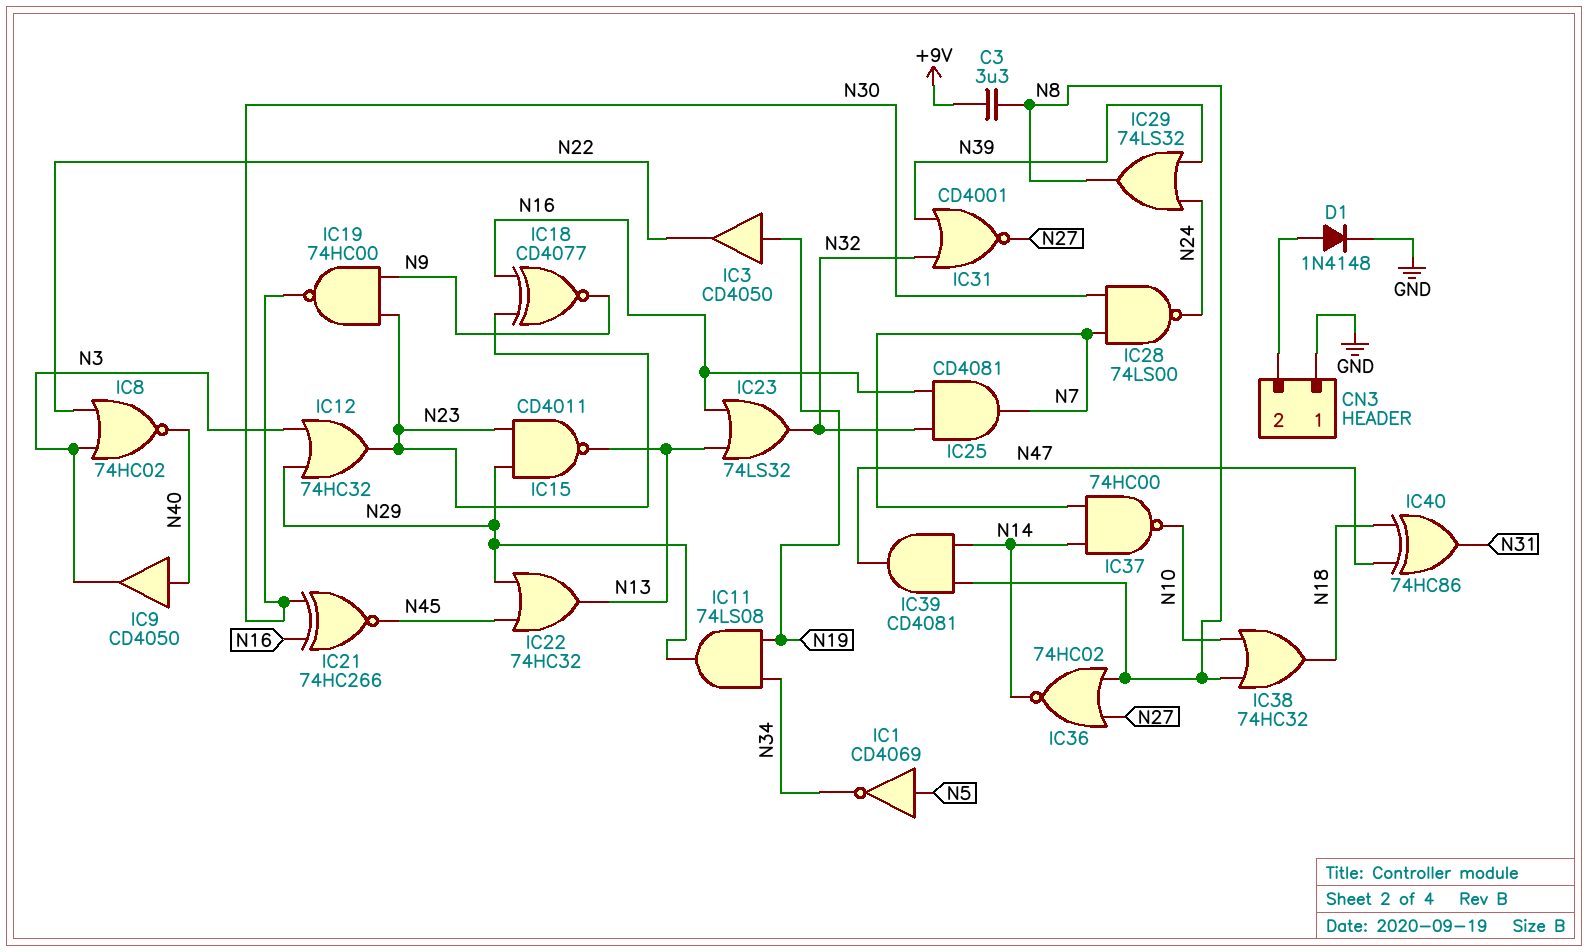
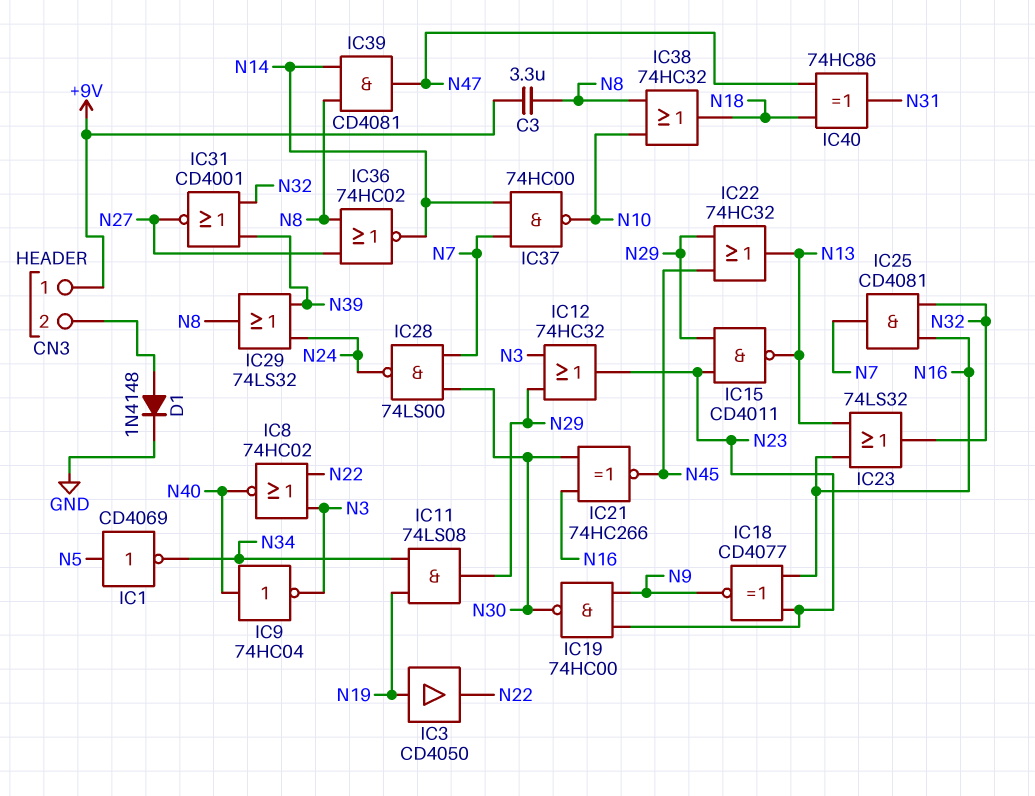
CN3 pin 1: GND -> +9V
IC9: buffer CD4050 (in N40, out N3) -> NOT 74HC04 (in N40, out N3)

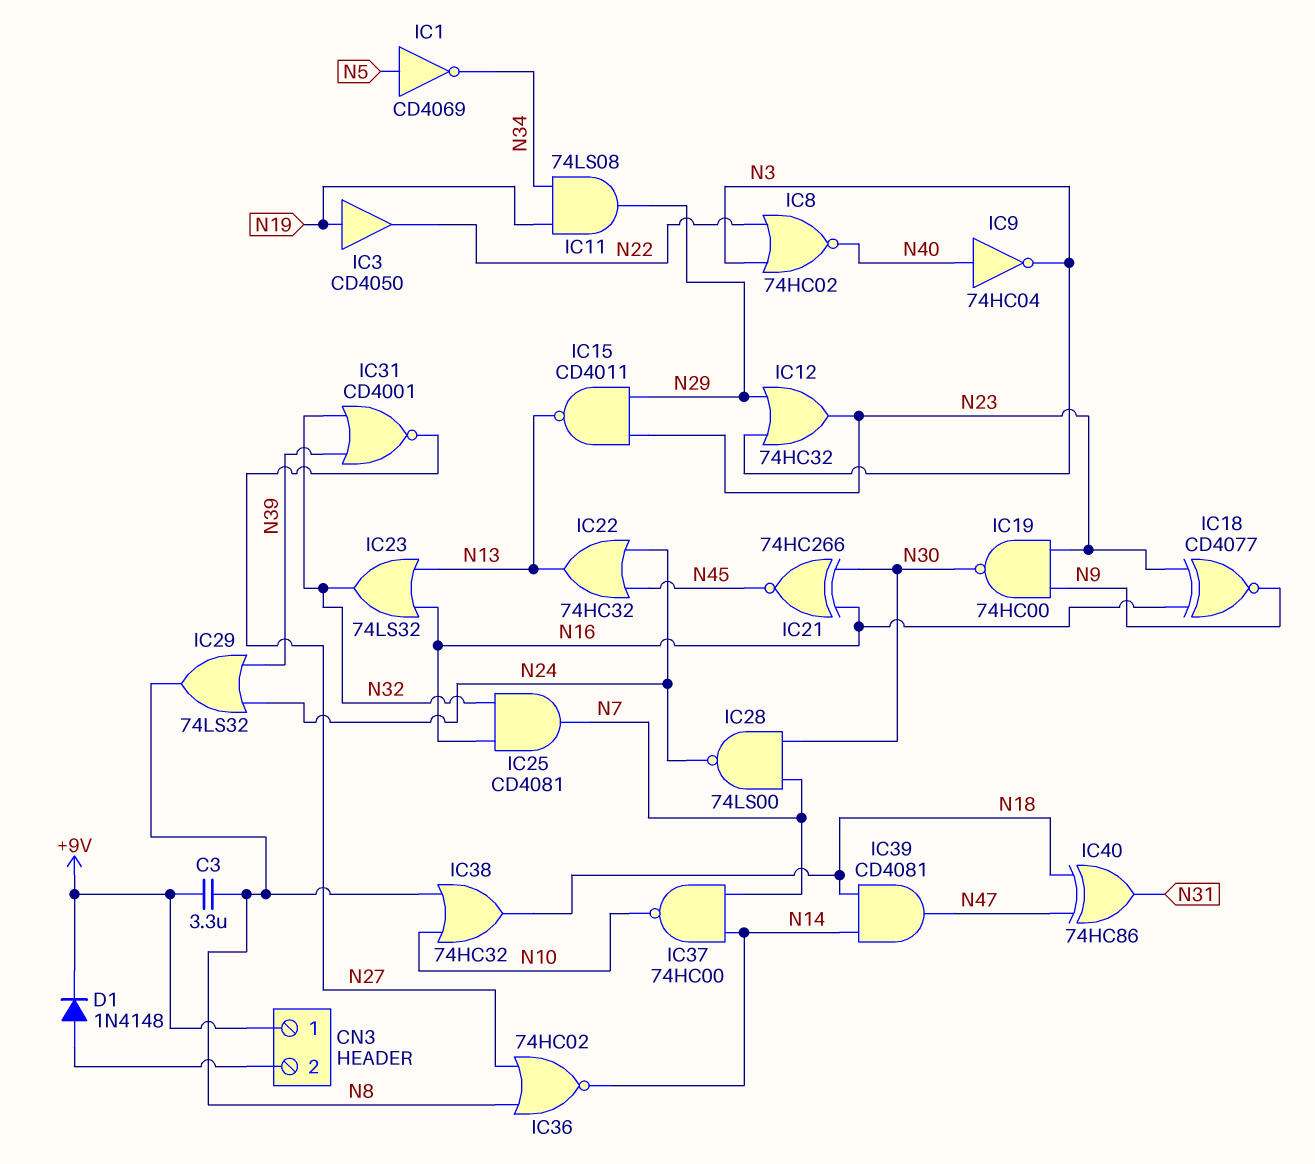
D1: diode 1N4148 (A CN3/2, K GND) -> diode 1N4148 (A CN3/2, K +9V)
IC22: OR 74HC32 (in N29, in N45, out N13) -> OR 74HC32 (in N24, in N45, out N13)
IC39: AND CD4081 (in N8, in N14, out N47) -> AND CD4081 (in N14, in N18, out N47)

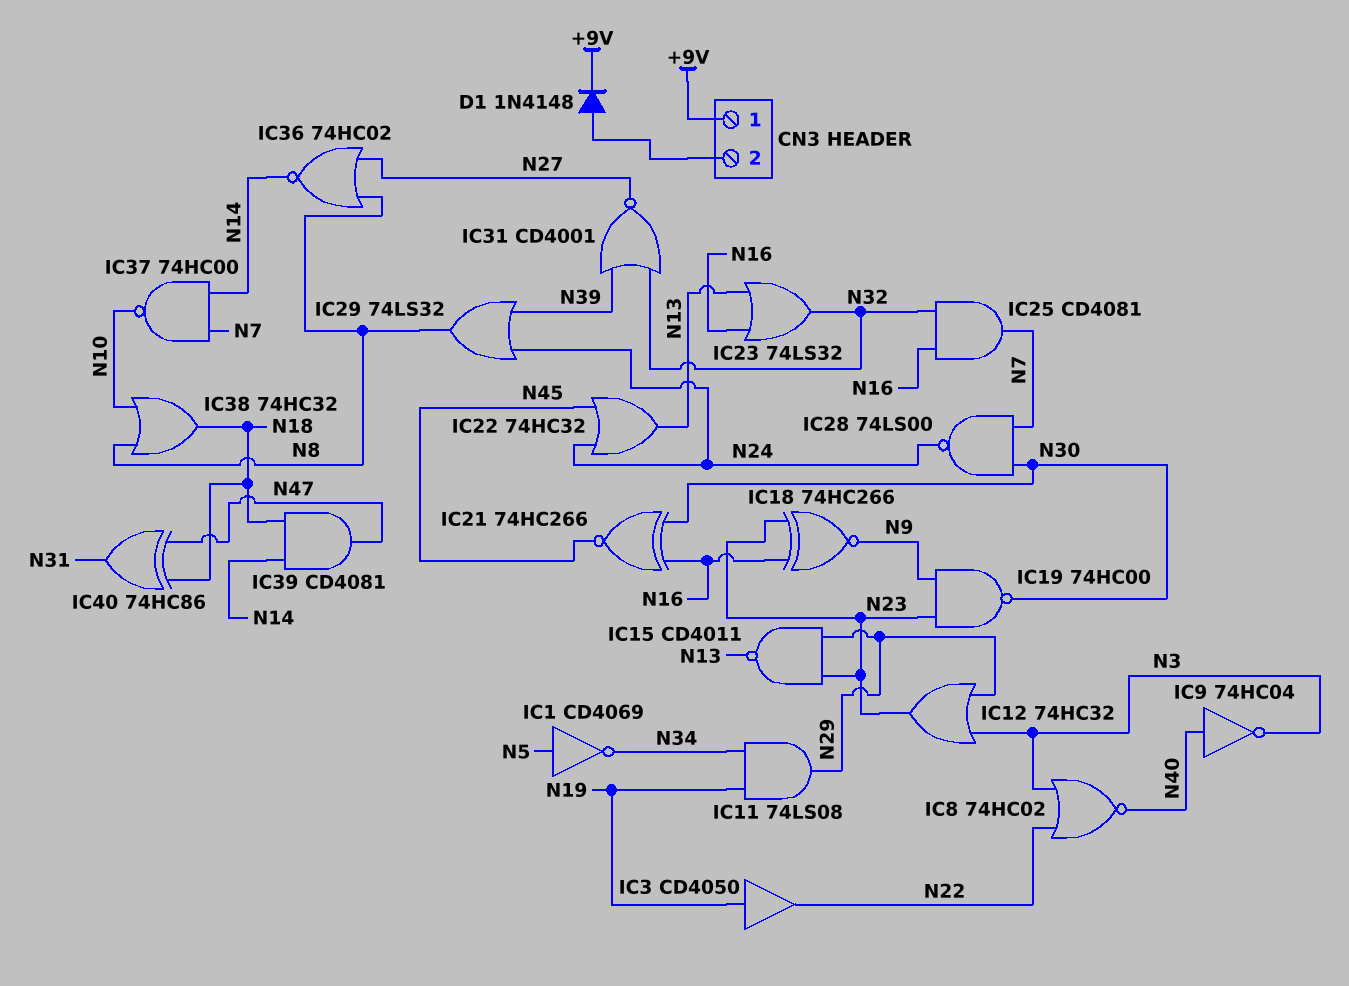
C3: 3.3uF (+9V, N8) -> none
IC18: XNOR CD4077 (in N16, in N23, out N9) -> XNOR 74HC266 (in N16, in N23, out N9)

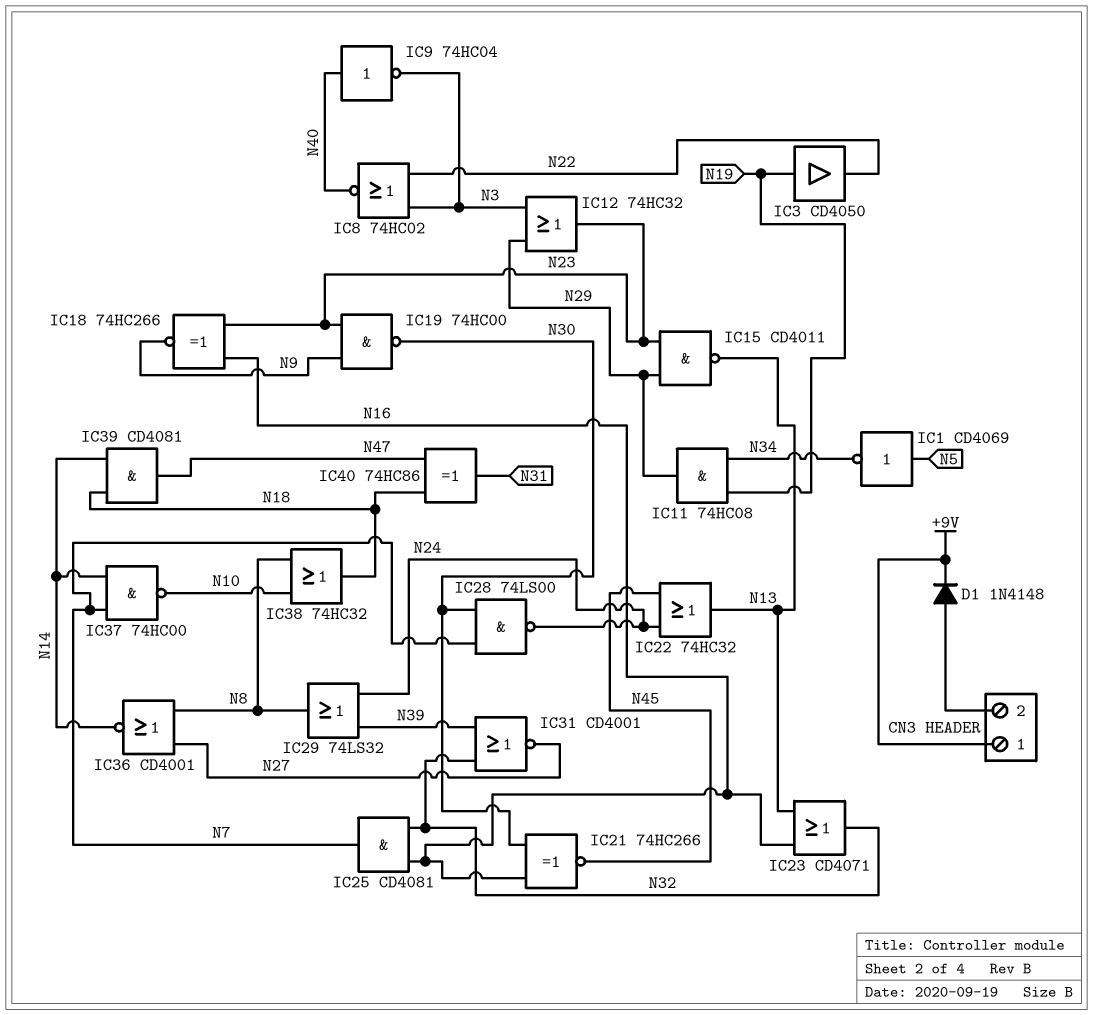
IC11: AND 74LS08 (in N19, in N34, out N29) -> AND 74HC08 (in N19, in N34, out N29)
IC23: OR 74LS32 (in N13, in N16, out N32) -> OR CD4071 (in N13, in N16, out N32)
IC36: NOR 74HC02 (in N8, in N27, out N14) -> NOR CD4001 (in N8, in N27, out N14)

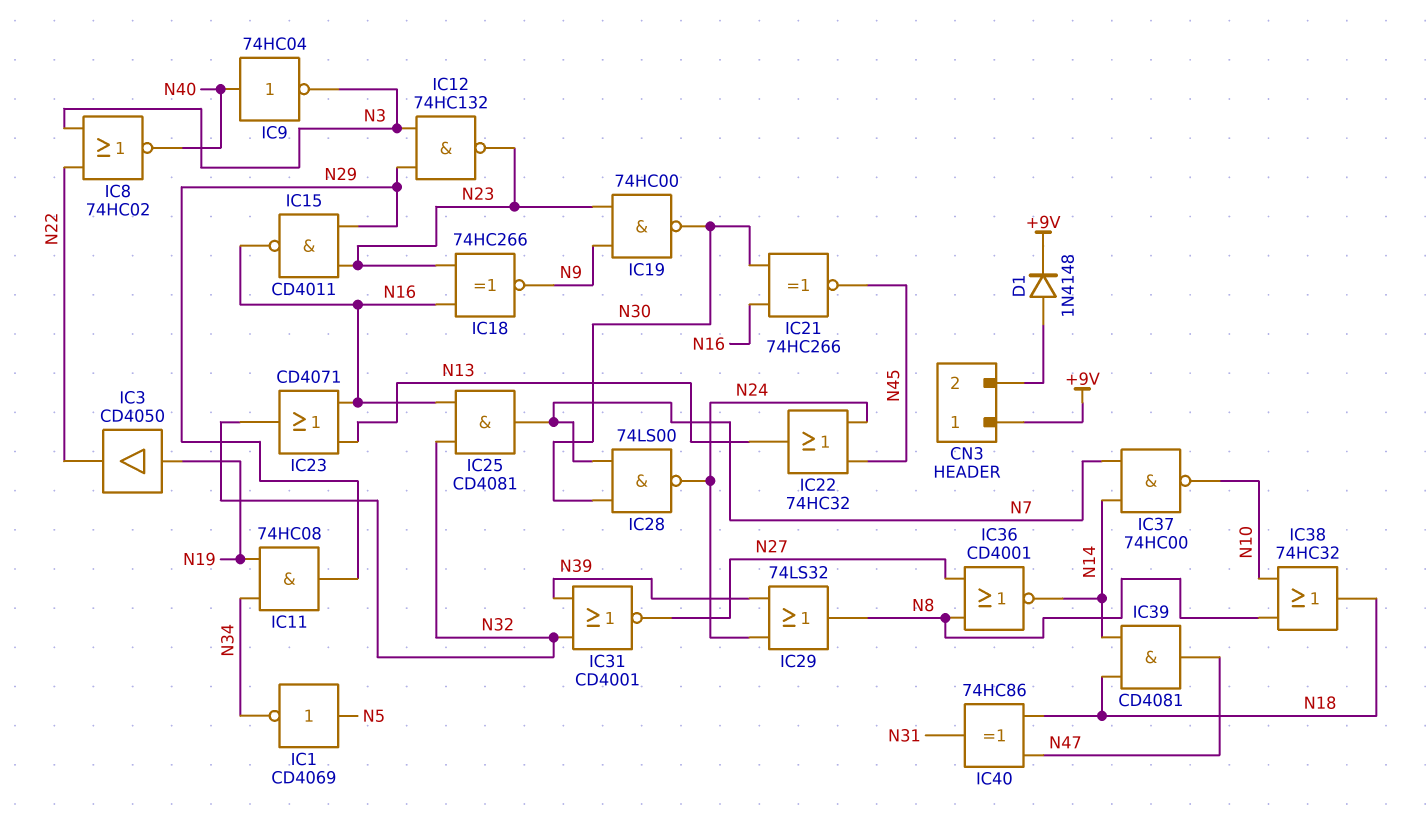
IC12: OR 74HC32 (in N3, in N29, out N23) -> NAND 74HC132 (in N3, in N29, out N23)
IC15: NAND CD4011 (in N23, in N29, out N13) -> NAND CD4011 (in N23, in N29, out N16)

